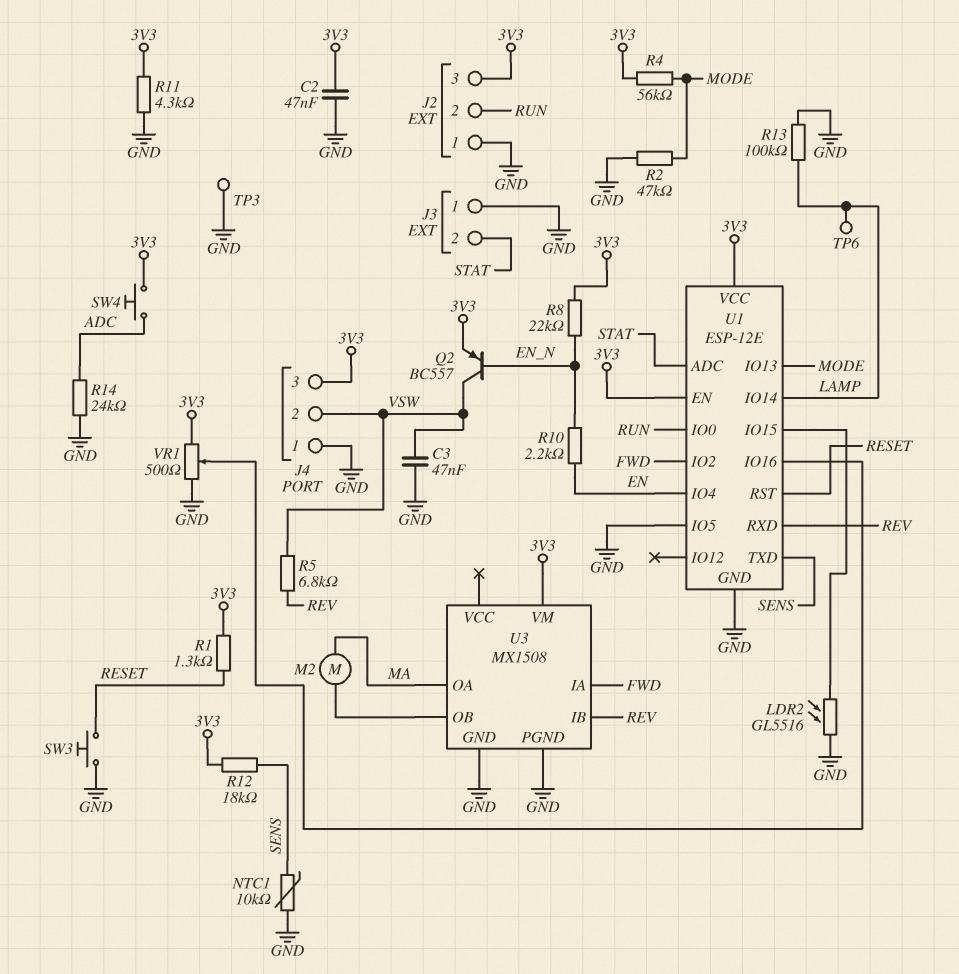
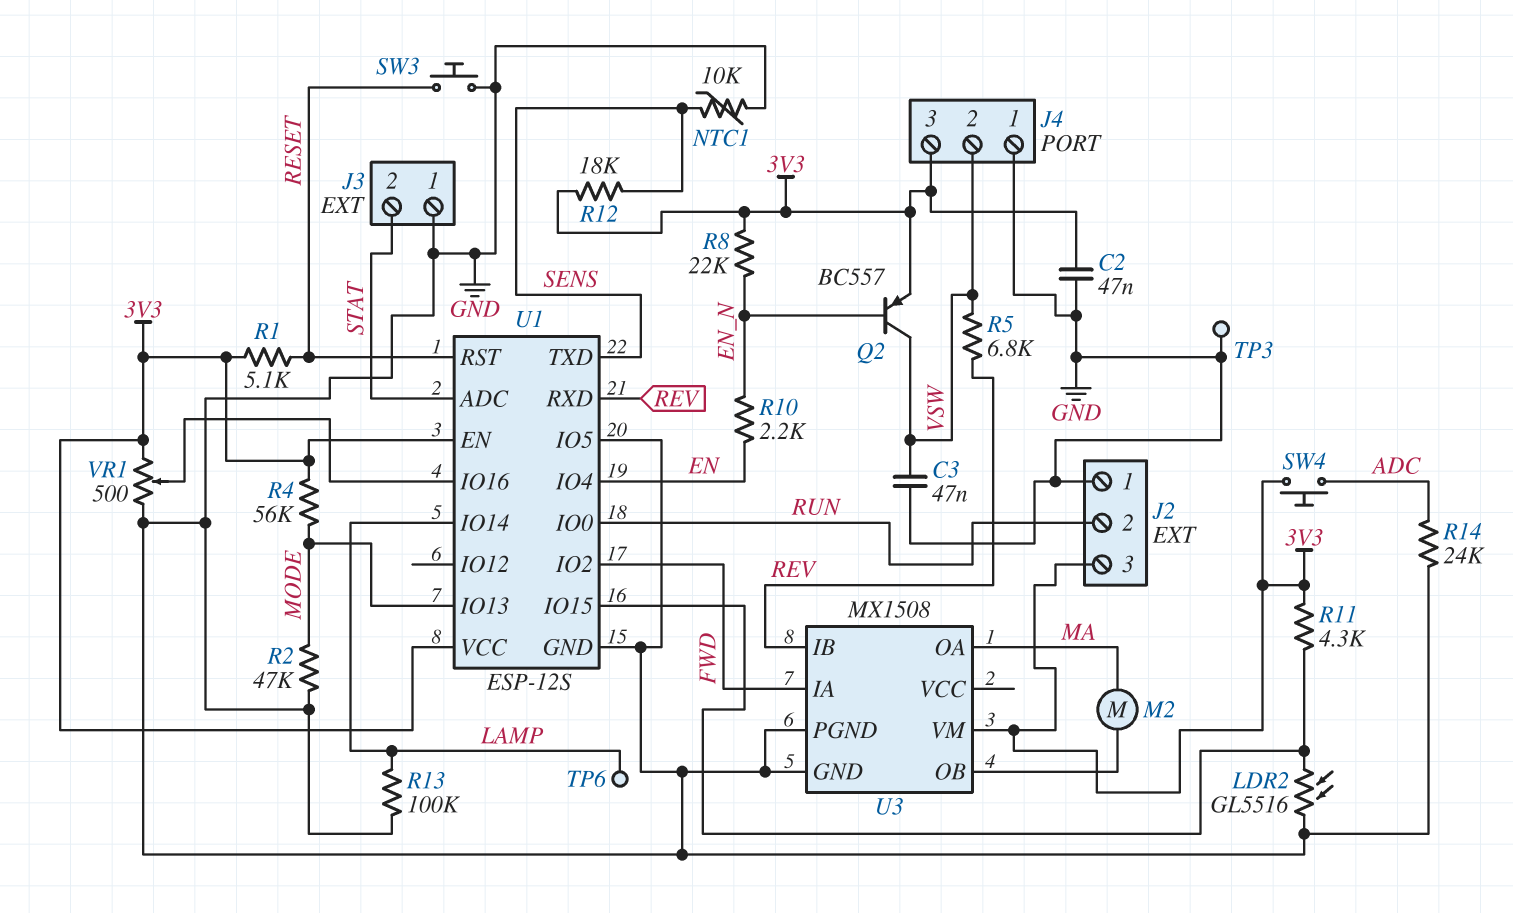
R1: 1.3k (3V3, RESET) -> 5.1k (3V3, RESET)
R11: 4.3k (3V3, GND) -> 4.3k (3V3, U1/IO15)
U1: ESP-12E -> ESP-12S

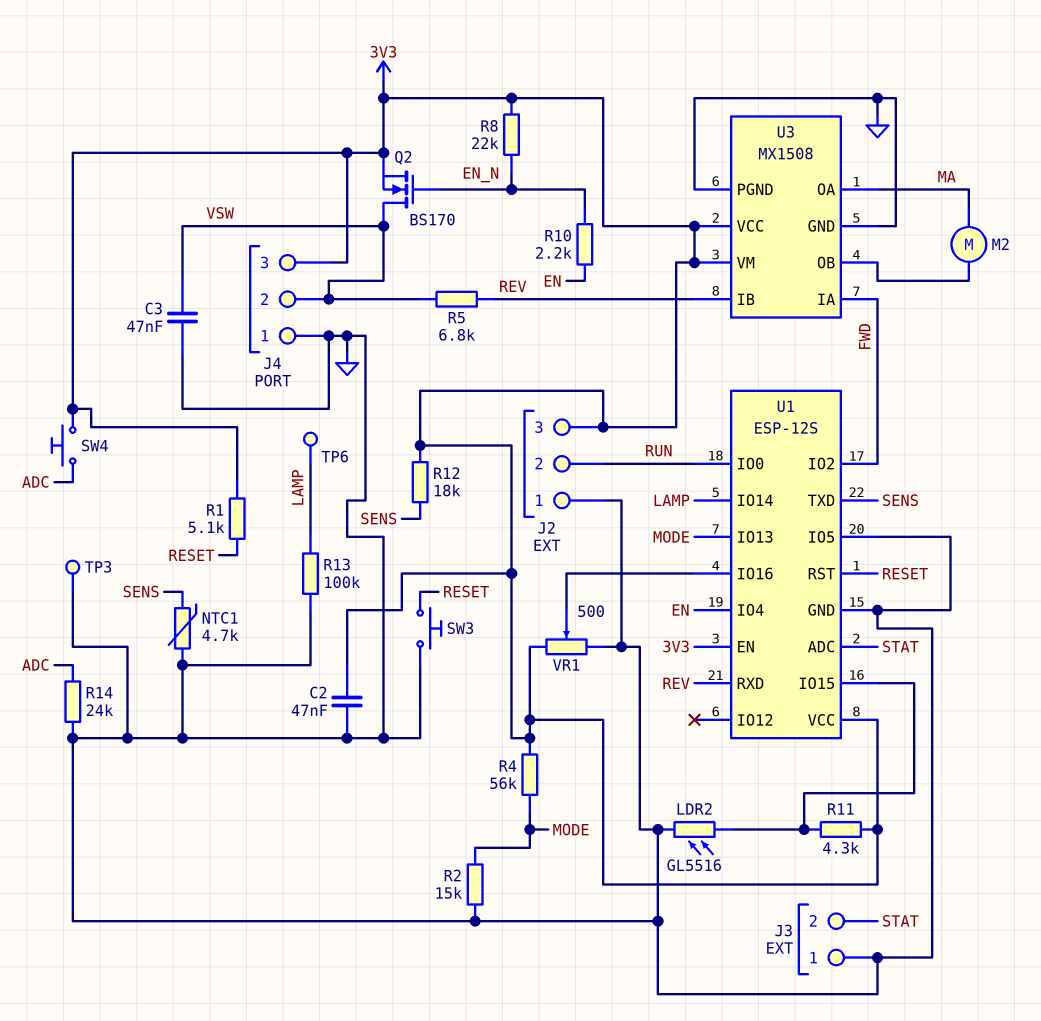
NTC1: 10k (GND, SENS) -> 4.7k (GND, SENS)
Q2: PNP BC557 (B EN_N, C VSW, E 3V3) -> NMOS BS170 (G EN_N, D VSW, S 3V3)
R2: 47k (GND, MODE) -> 15k (GND, MODE)
U3 pin VCC: none -> 3V3

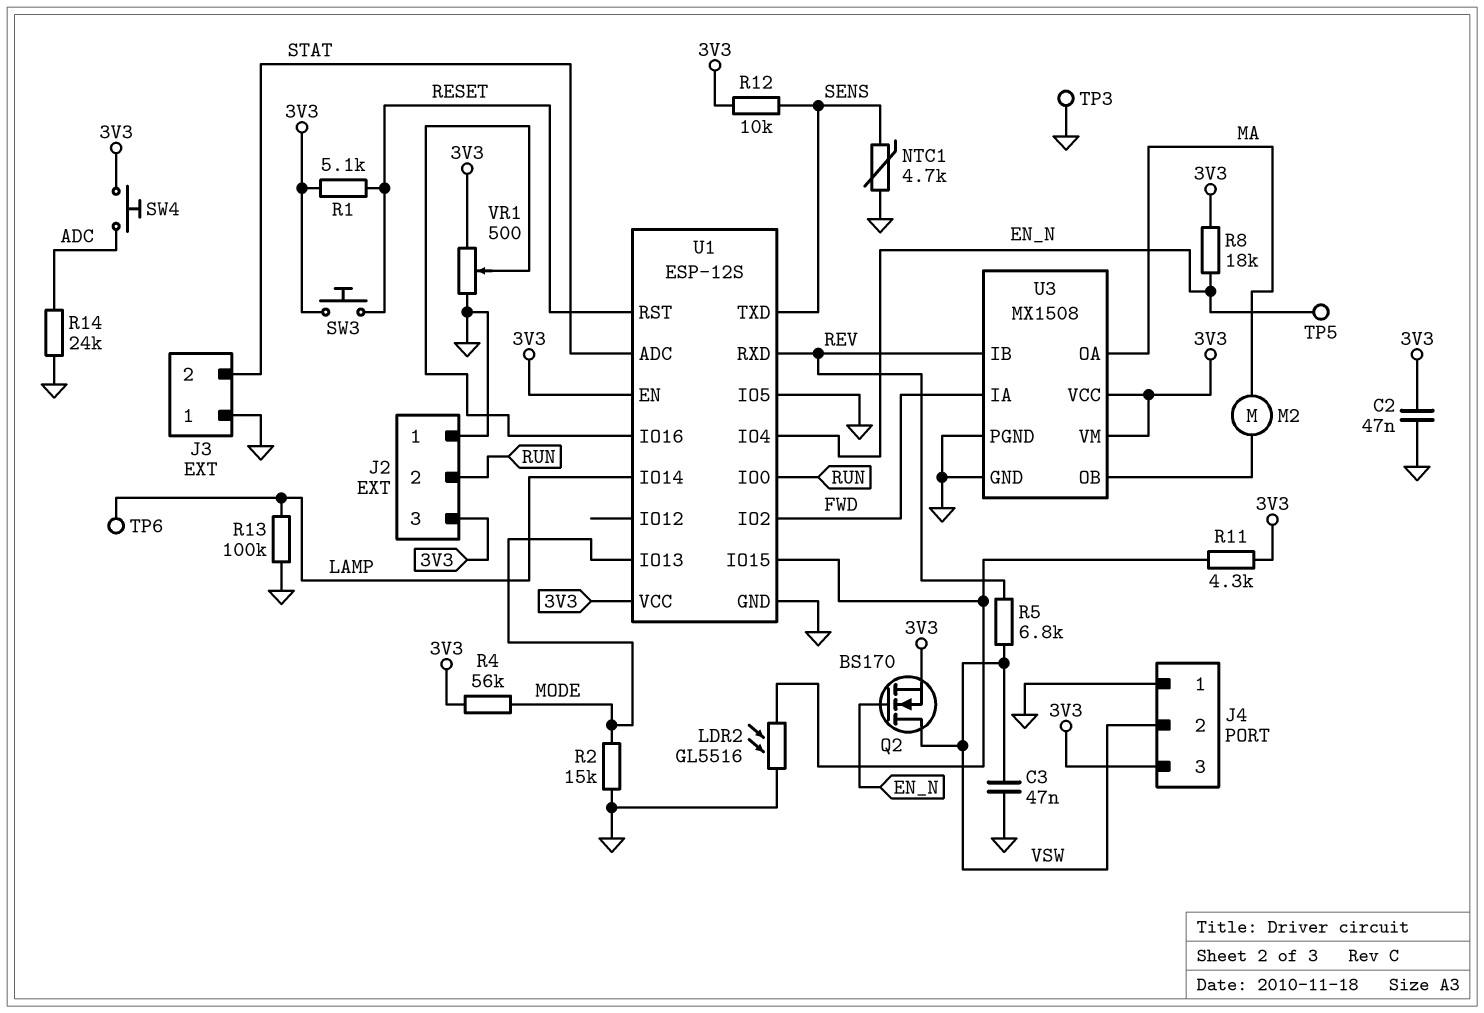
R8: 22k (3V3, EN_N) -> 18k (3V3, EN_N)
R10: 2.2k (EN, EN_N) -> none
R12: 18k (3V3, SENS) -> 10k (3V3, SENS)
SW3: button (GND, RESET) -> button (3V3, RESET)
TP5: none -> test point (EN_N)
U1 pin IO4: EN -> EN_N

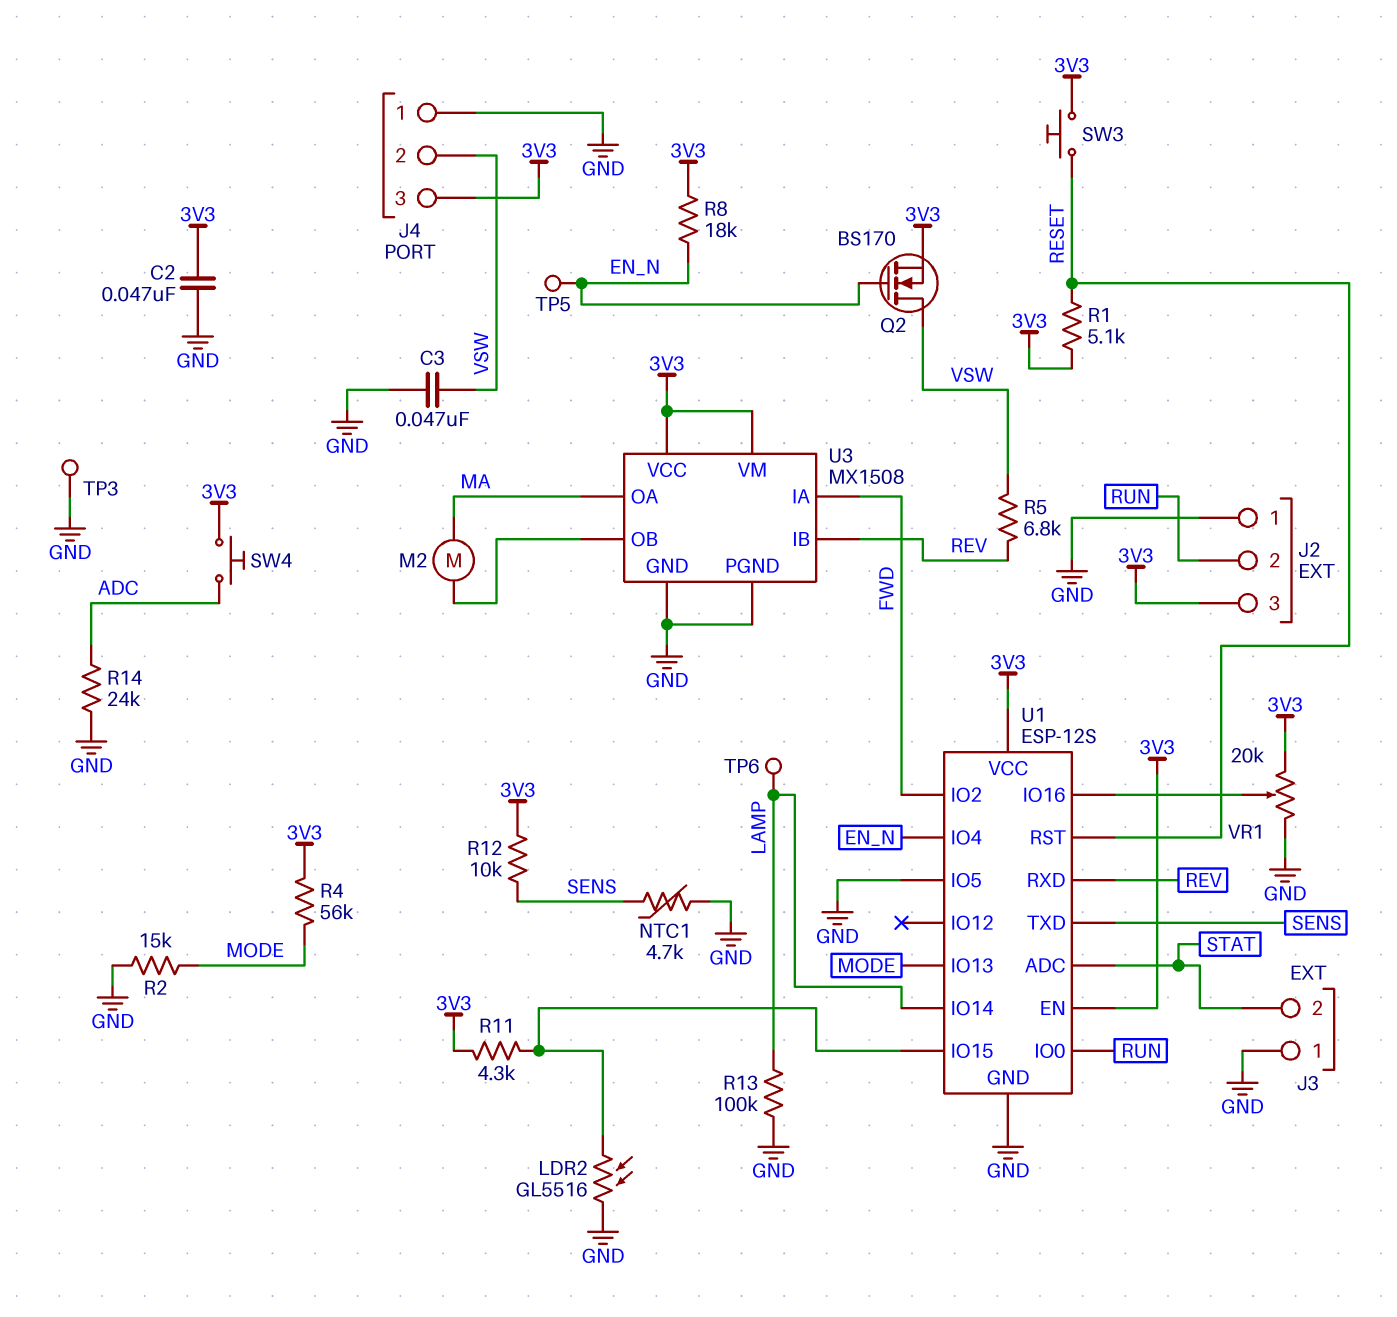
VR1: 500 (3V3, GND, wiper U1/IO16) -> 20k (3V3, GND, wiper U1/IO16)

